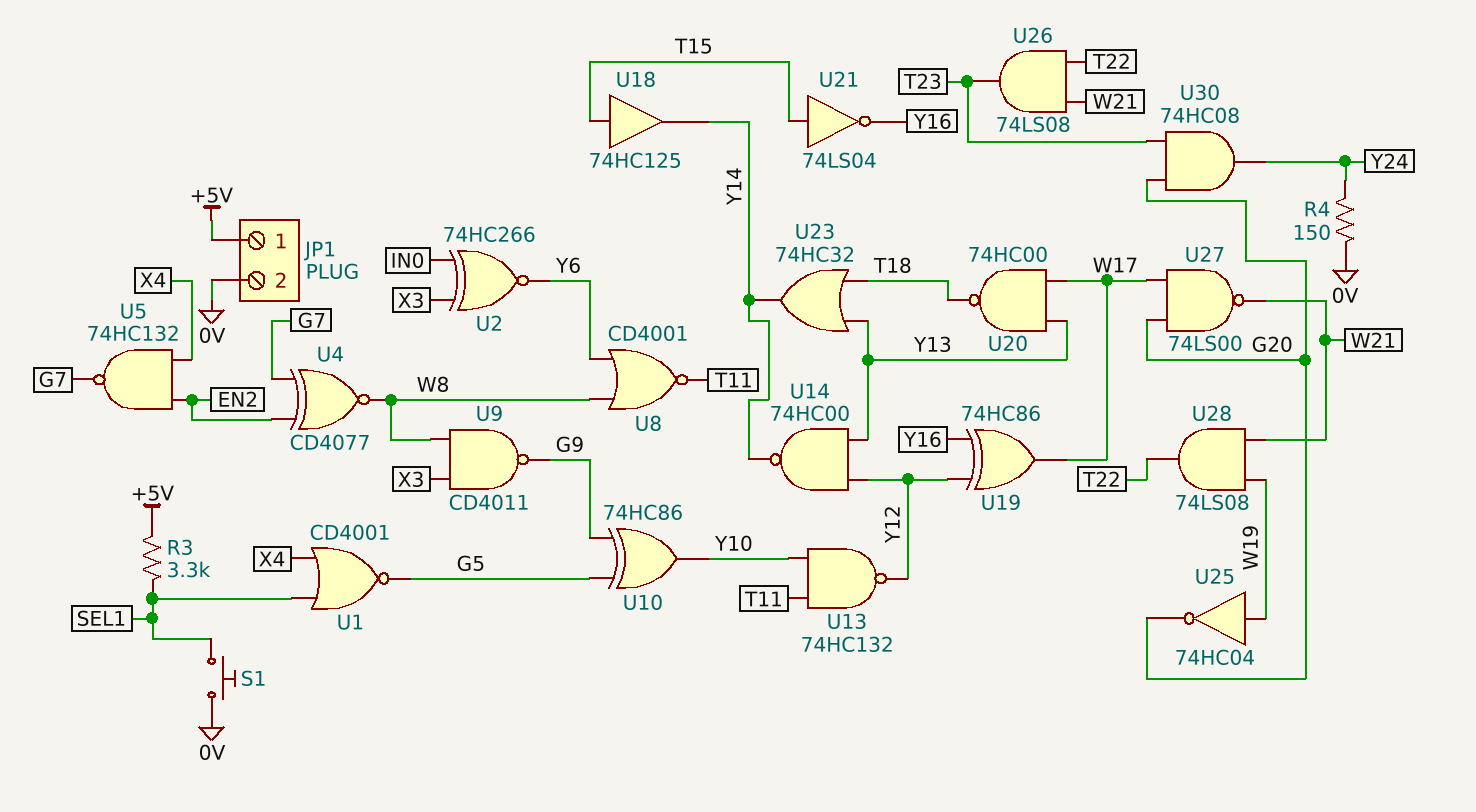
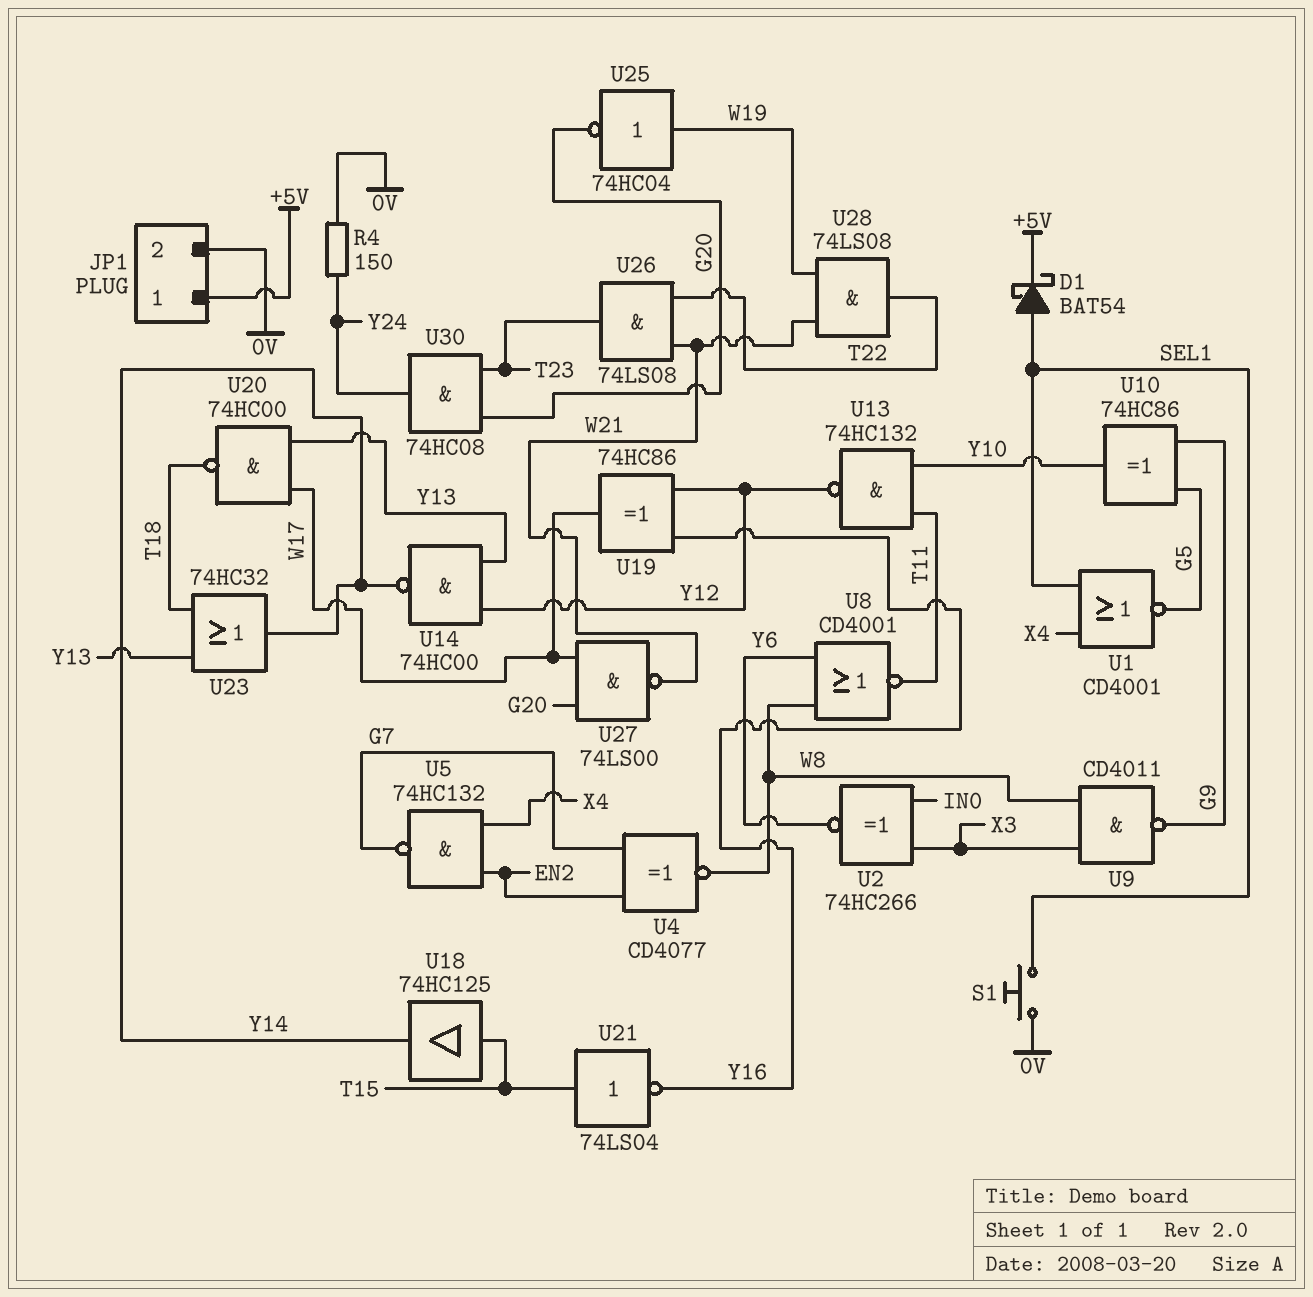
D1: none -> schottky BAT54 (A SEL1, K +5V)
R3: 3.3k (+5V, SEL1) -> none

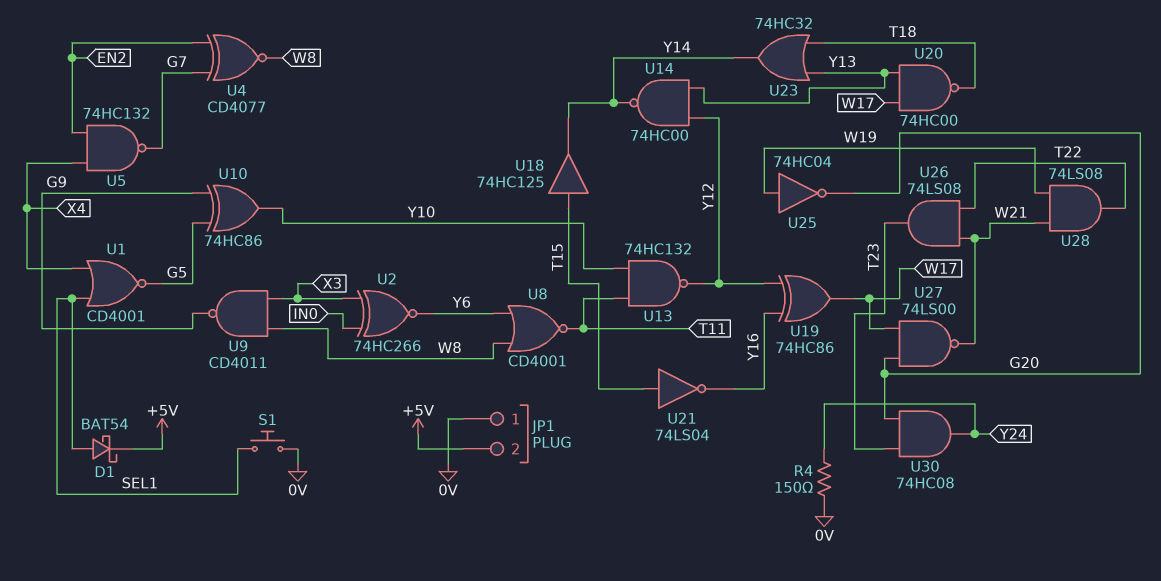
JP1 pin 1: +5V -> 0V
JP1 pin 2: 0V -> +5V

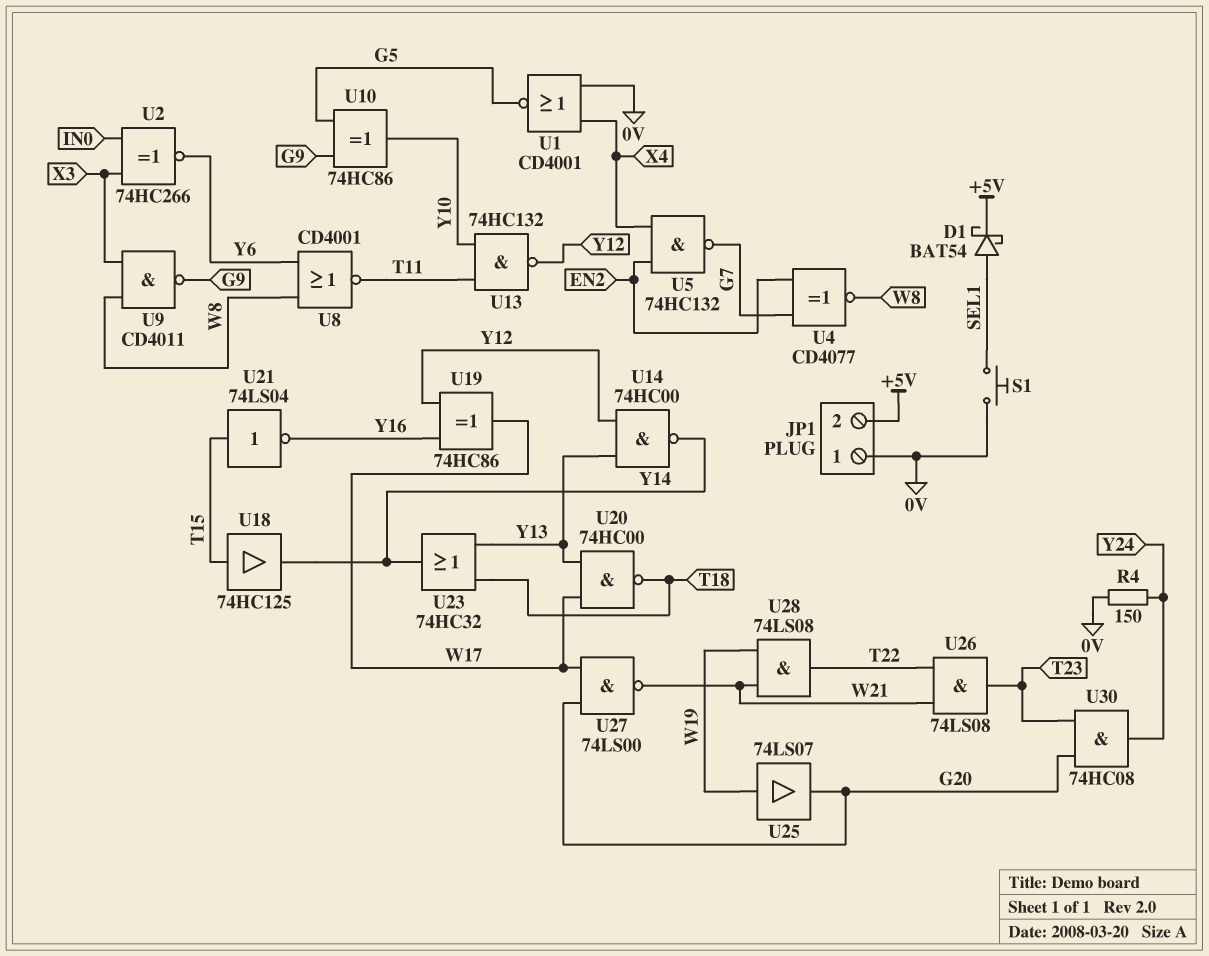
U1: NOR CD4001 (in SEL1, in X4, out G5) -> NOR CD4001 (in 0V, in X4, out G5)
U25: NOT 74HC04 (in W19, out G20) -> buffer 74LS07 (in W19, out G20)

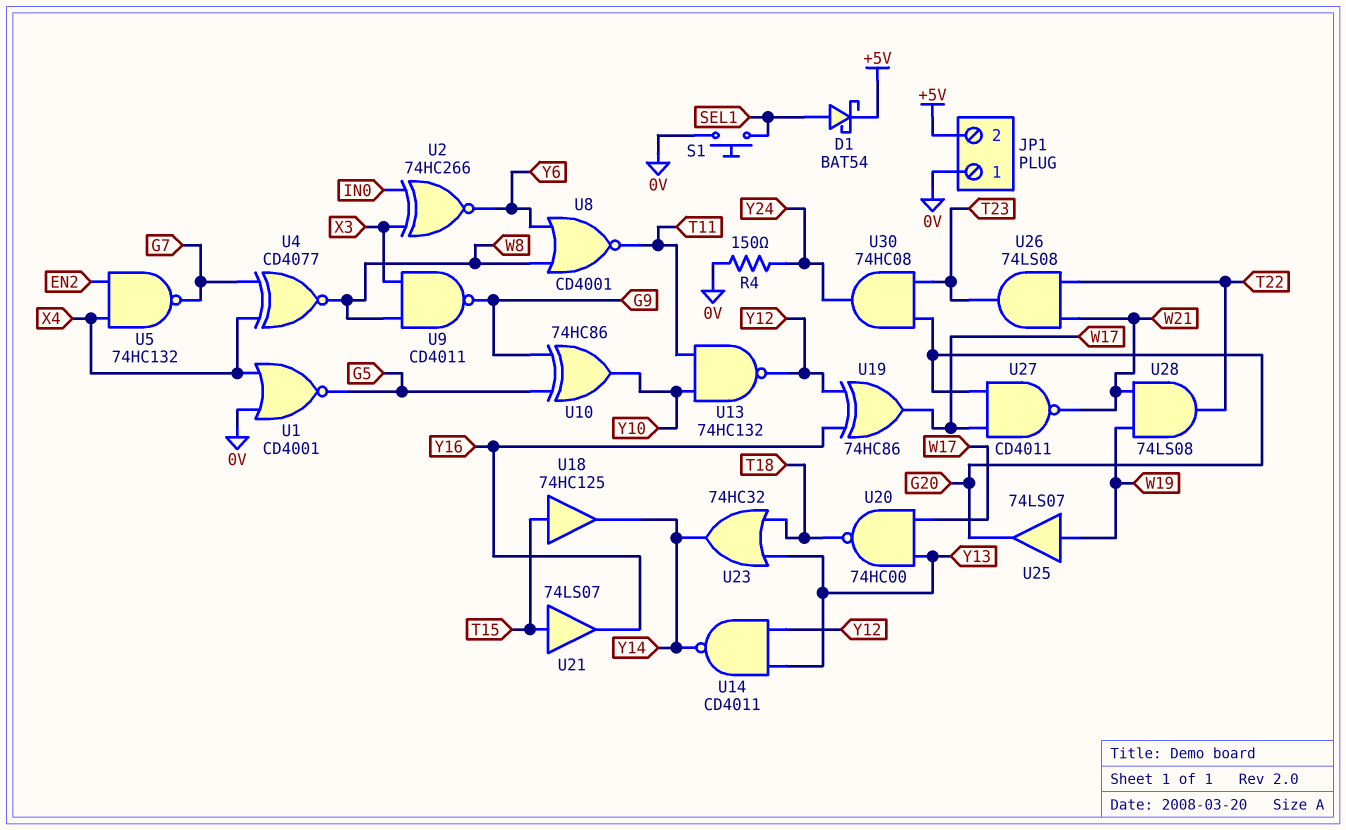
U4: XNOR CD4077 (in EN2, in G7, out W8) -> XNOR CD4077 (in G7, in X4, out W8)
U14: NAND 74HC00 (in Y12, in Y13, out Y14) -> NAND CD4011 (in Y12, in Y13, out Y14)
U21: NOT 74LS04 (in T15, out Y16) -> buffer 74LS07 (in T15, out Y16)
U27: NAND 74LS00 (in G20, in W17, out W21) -> NAND CD4011 (in G20, in W17, out W21)

